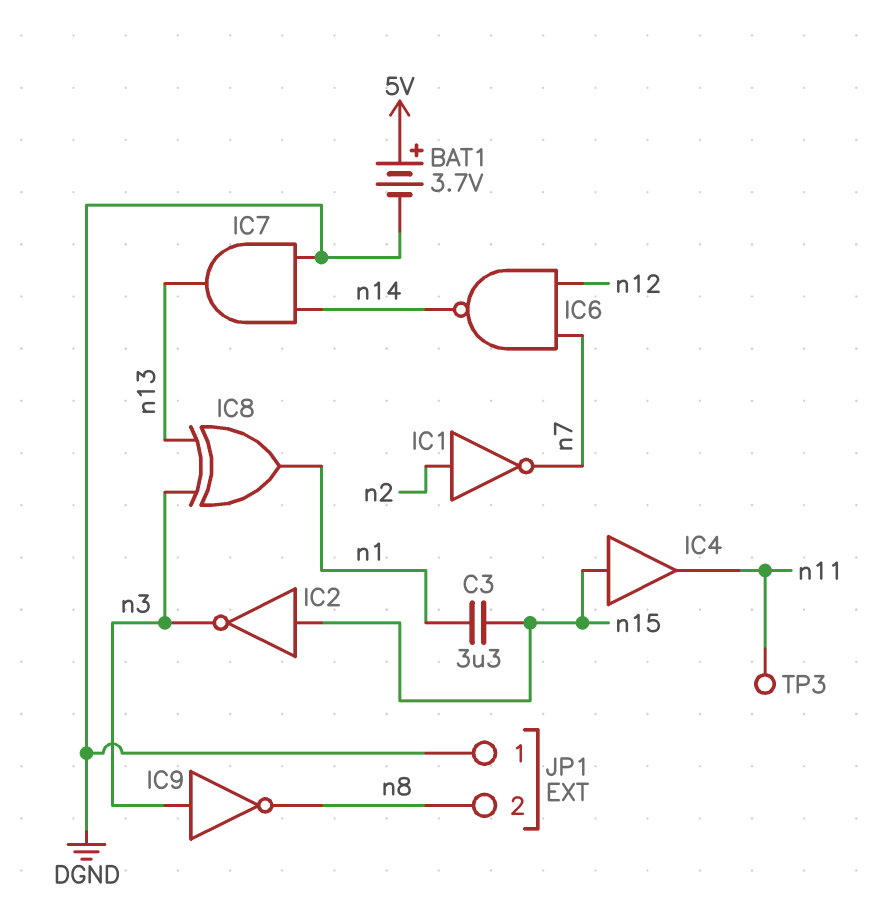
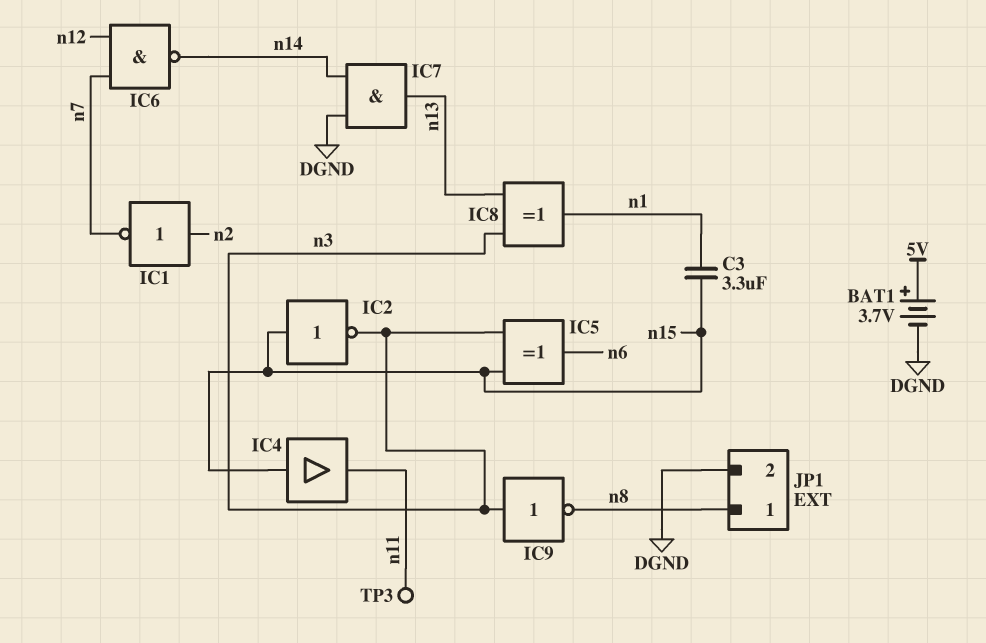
IC5: none -> XOR (in n3, in n15, out n6)
JP1 pin 1: DGND -> n8
JP1 pin 2: n8 -> DGND

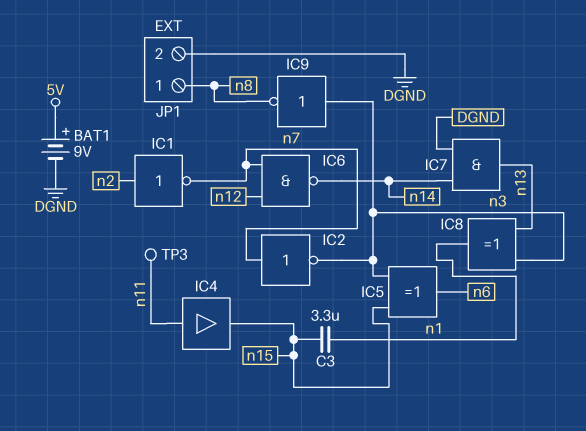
BAT1: 3.7V (plus 5V, minus DGND) -> 9V (plus 5V, minus DGND)
IC2: NOT (in n15, out n3) -> NOT (in n7, out n3)
IC4: buffer (in n15, out n11) -> buffer (in n11, out n15)

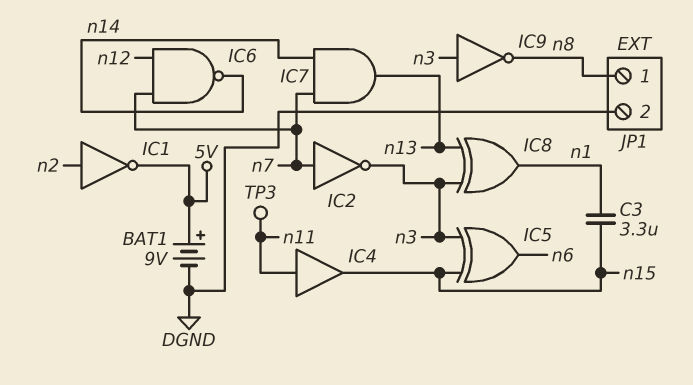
IC1: NOT (in n2, out n7) -> NOT (in n2, out 5V)
IC7: AND (in DGND, in n14, out n13) -> AND (in n7, in n14, out n13)

